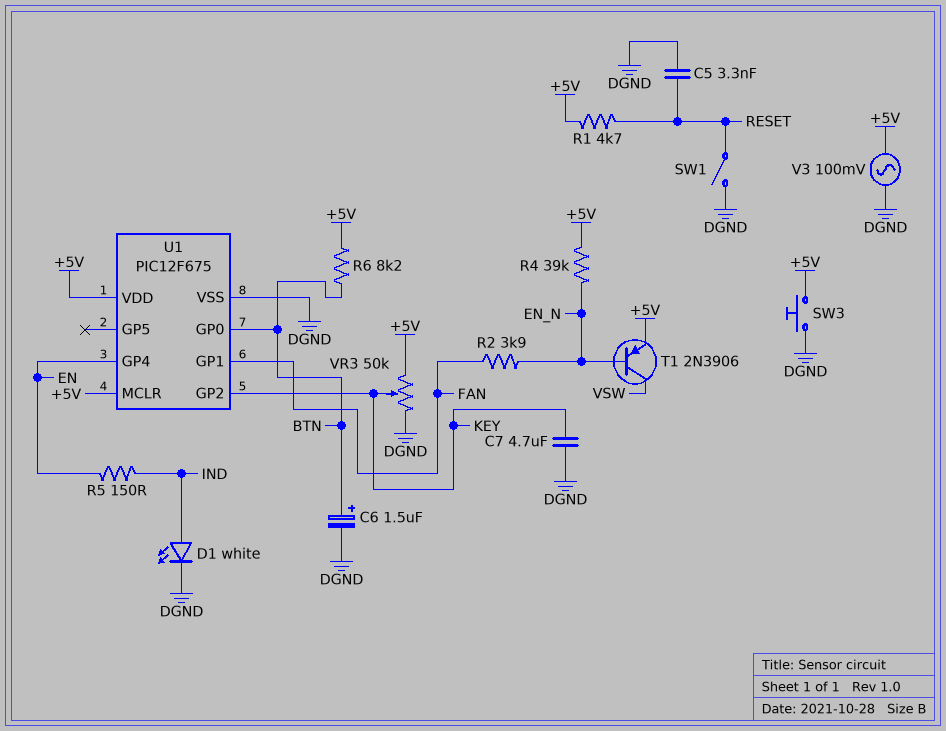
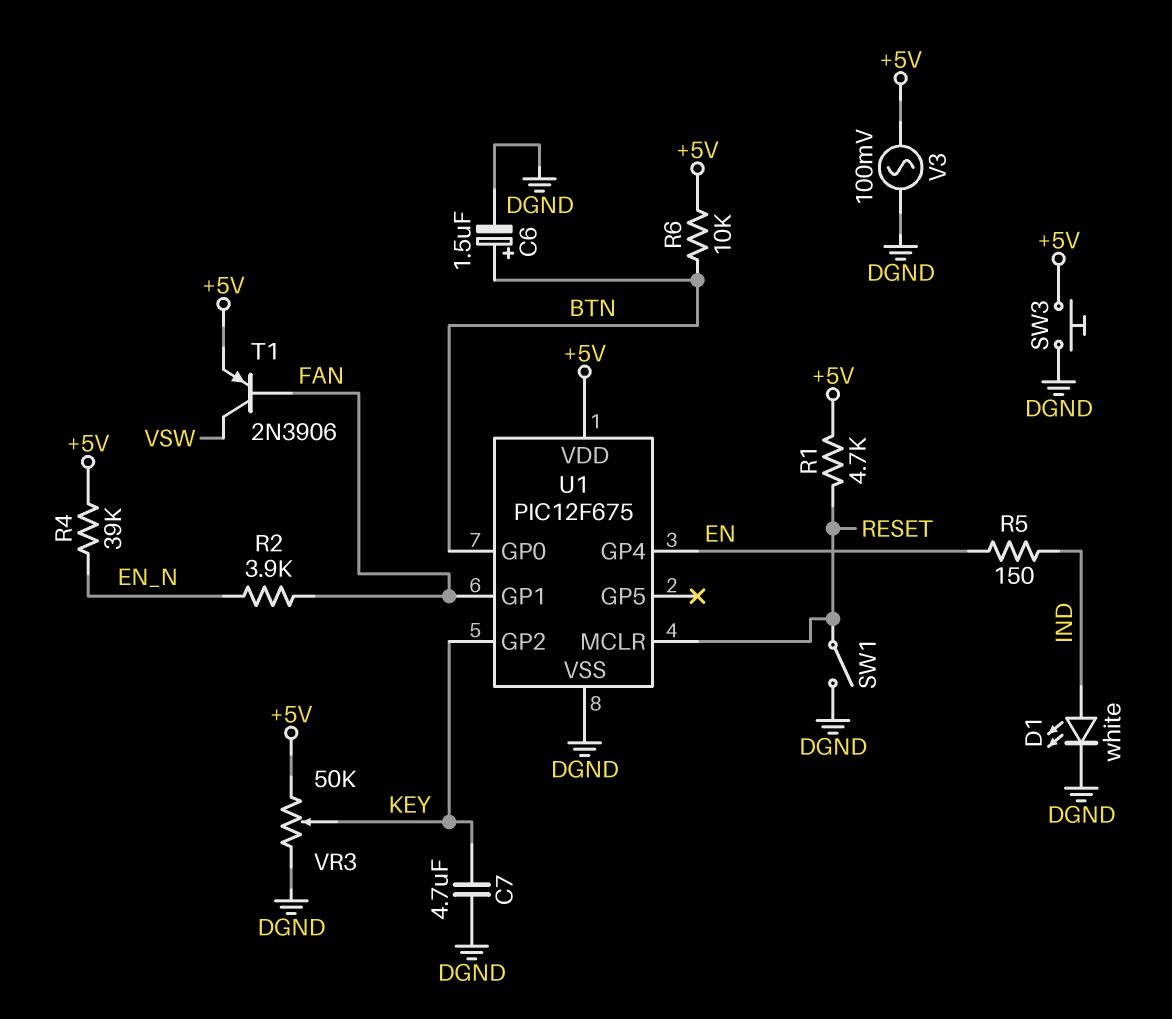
C5: 3.3nF (DGND, RESET) -> none
R6: 8.2k (+5V, BTN) -> 10k (+5V, BTN)
T1: PNP 2N3906 (B EN_N, C VSW, E +5V) -> PNP 2N3906 (B FAN, C VSW, E +5V)
U1 pin MCLR: +5V -> RESET

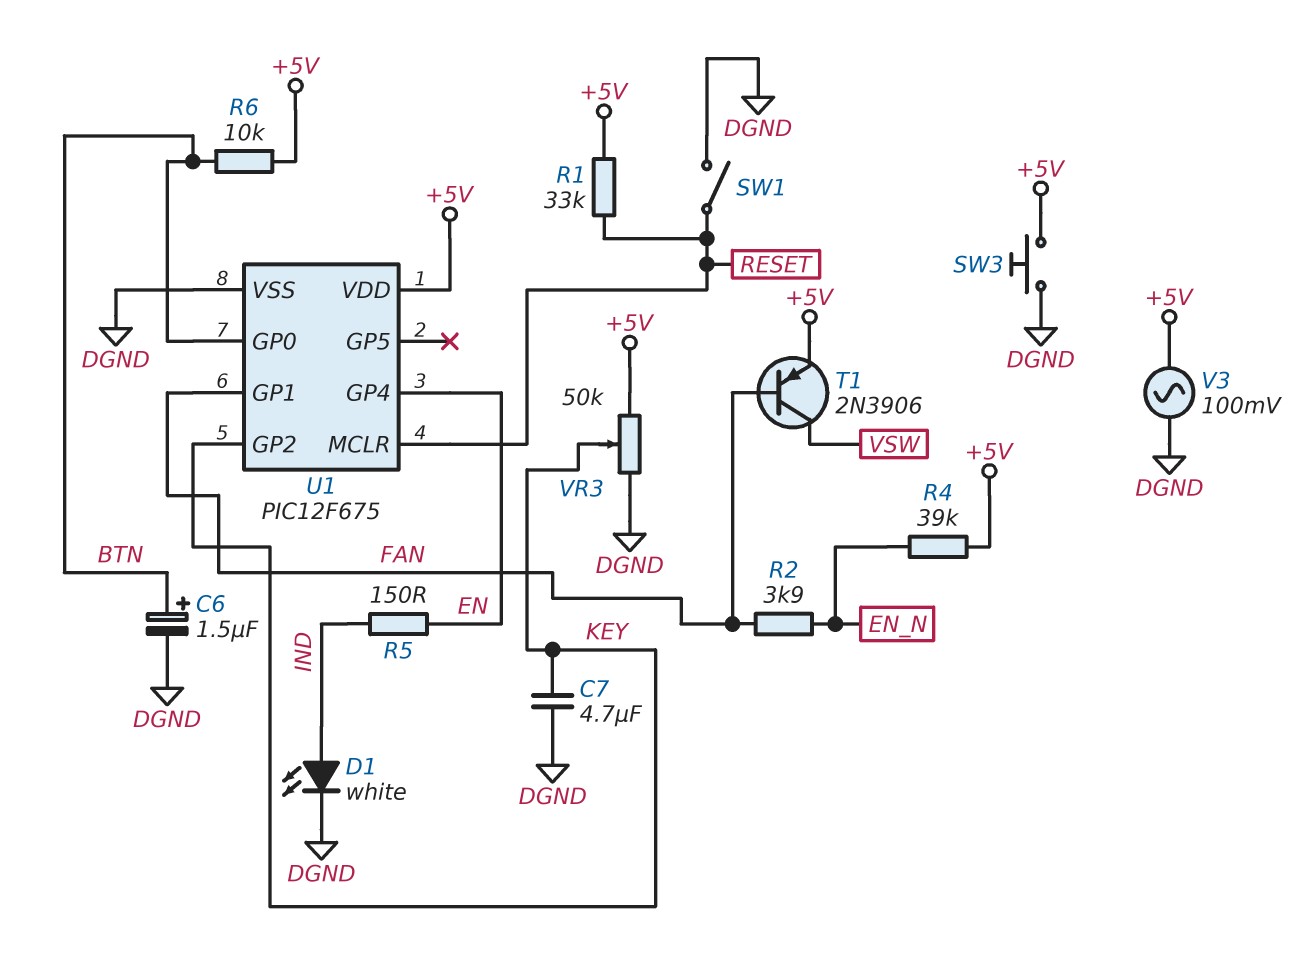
R1: 4.7k (+5V, RESET) -> 33k (+5V, RESET)

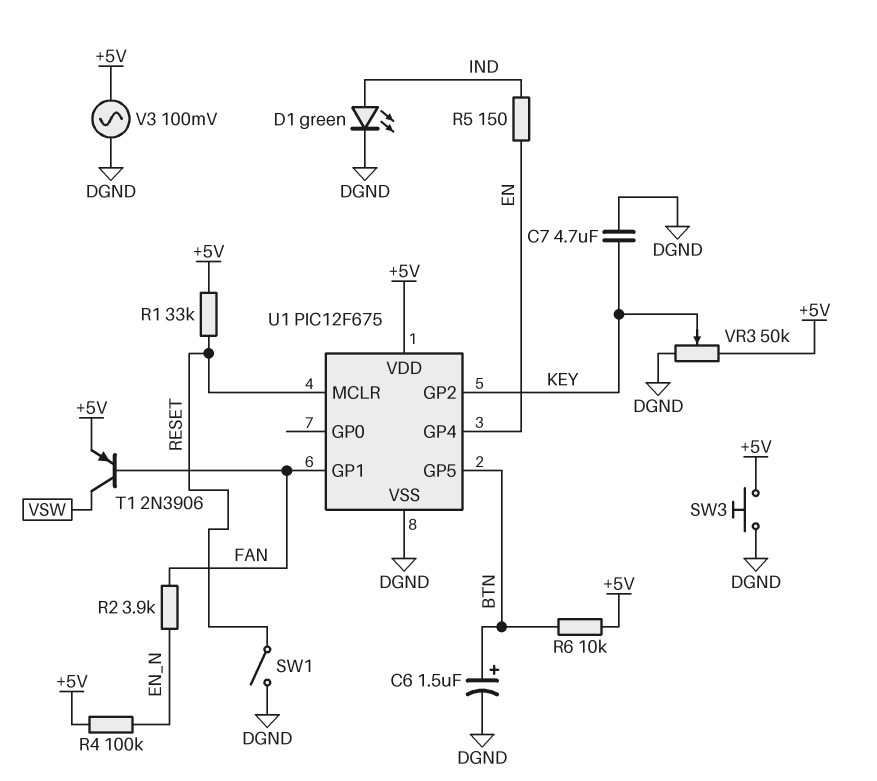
D1: LED white (A IND, K DGND) -> LED green (A IND, K DGND)
R4: 39k (+5V, EN_N) -> 100k (+5V, EN_N)
U1 pin GP0: BTN -> none
U1 pin GP5: none -> BTN

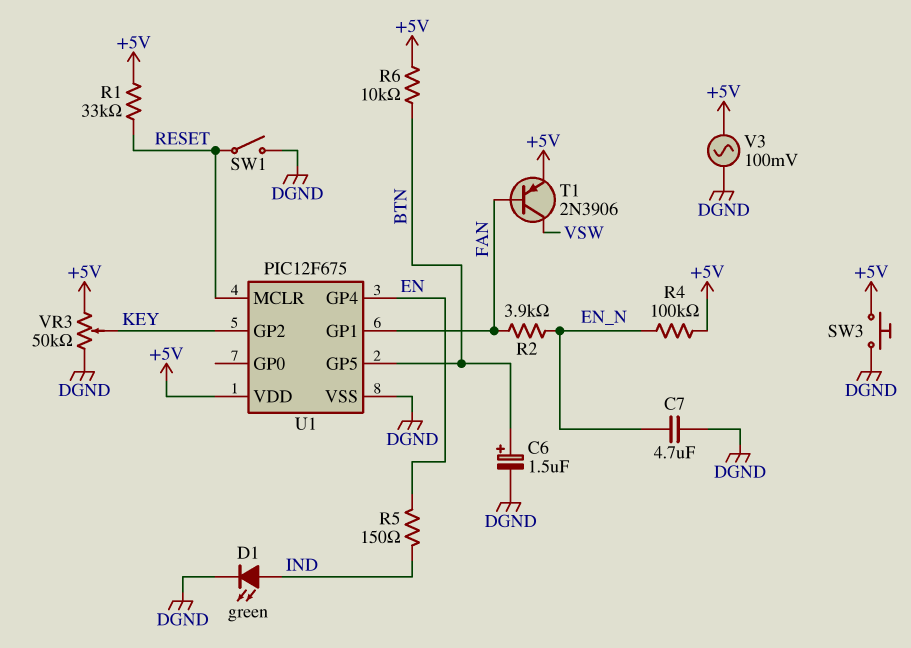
C7: 4.7uF (DGND, KEY) -> 4.7uF (DGND, EN_N)

